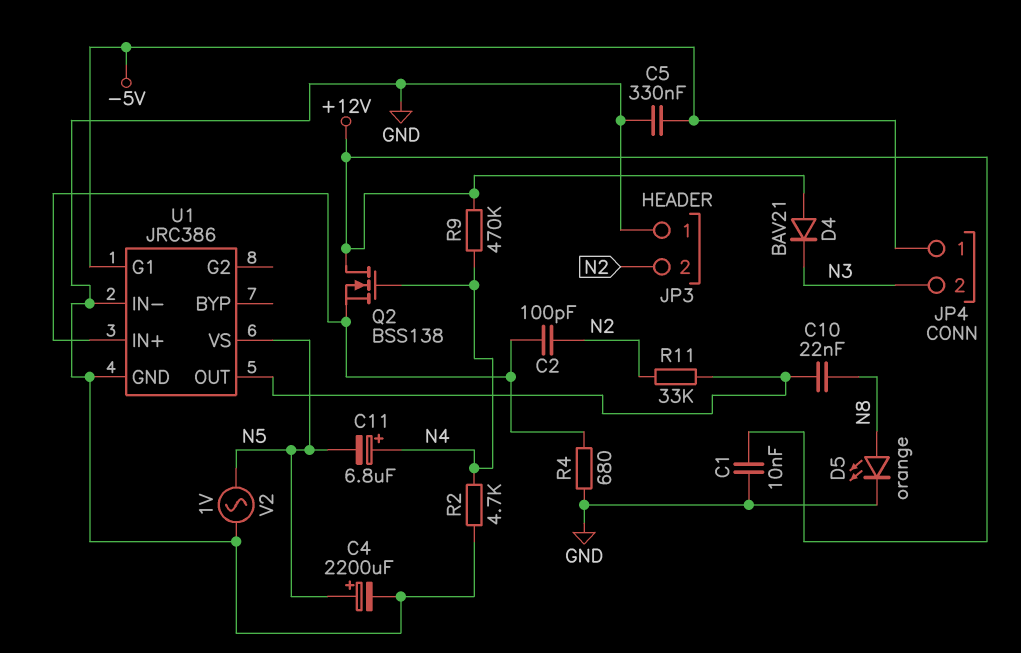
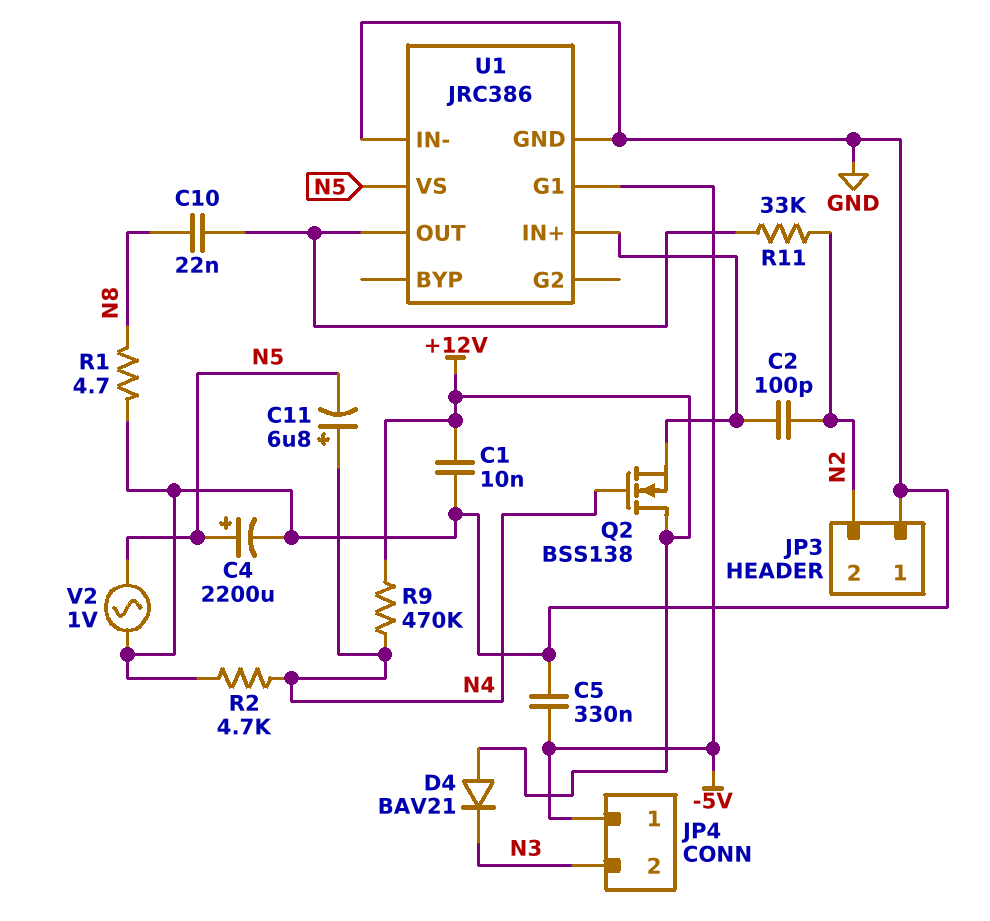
D5: LED orange (A N8, K GND) -> none
R1: none -> 4.7 (GND, N8)
R4: 680 (GND, U1/IN+) -> none

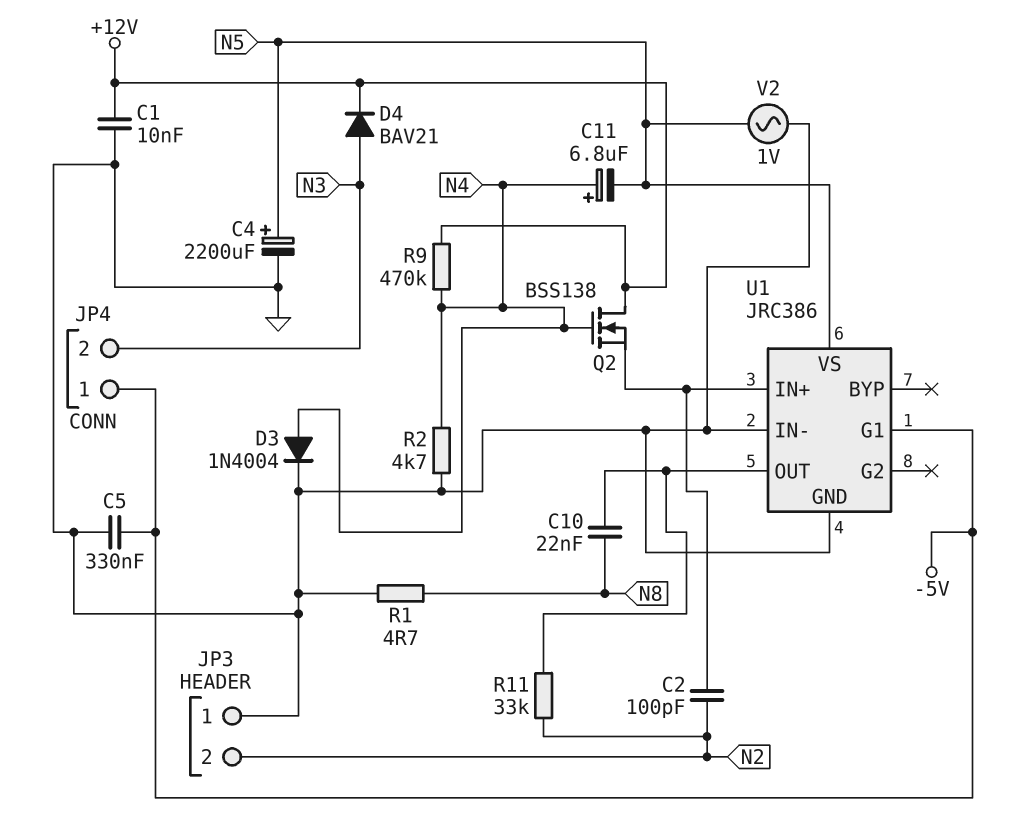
D3: none -> diode 1N4004 (A N4, K GND)
D4: diode BAV21 (A +12V, K N3) -> diode BAV21 (A N3, K +12V)

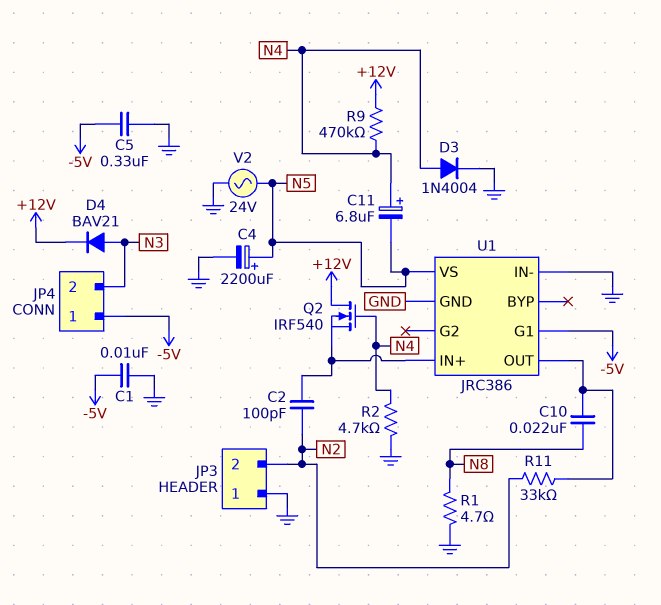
C1: 10nF (+12V, GND) -> 10nF (-5V, GND)
Q2: NMOS BSS138 (G N4, D +12V, S U1/IN+) -> NMOS IRF540 (G N4, D +12V, S U1/IN+)
V2: AC 1V (GND, N5) -> AC 24V (GND, N5)

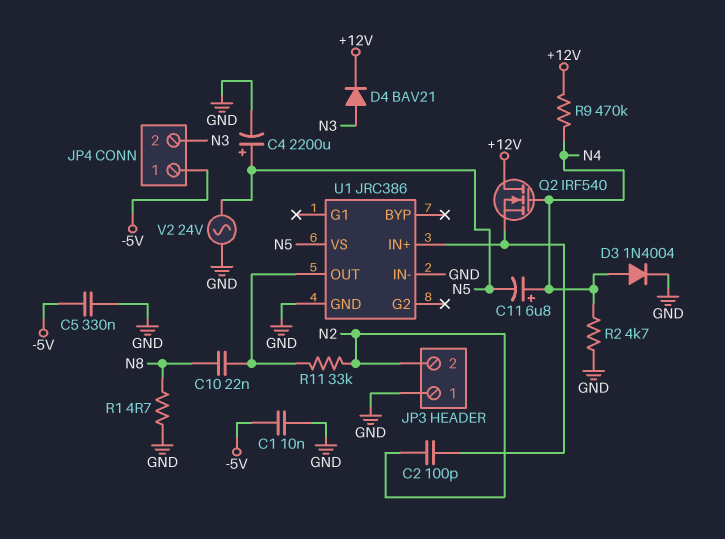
U1 pin G1: -5V -> none

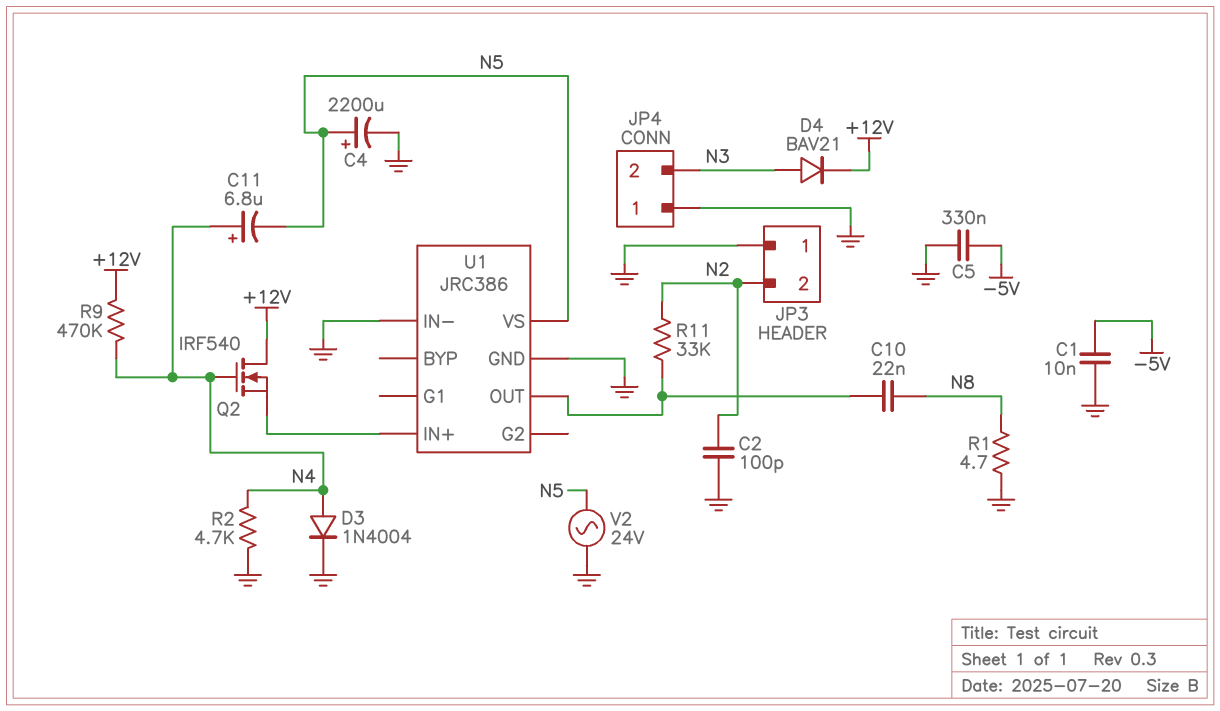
C2: 100pF (N2, U1/IN+) -> 100pF (GND, N2)
JP4 pin 1: -5V -> GND

